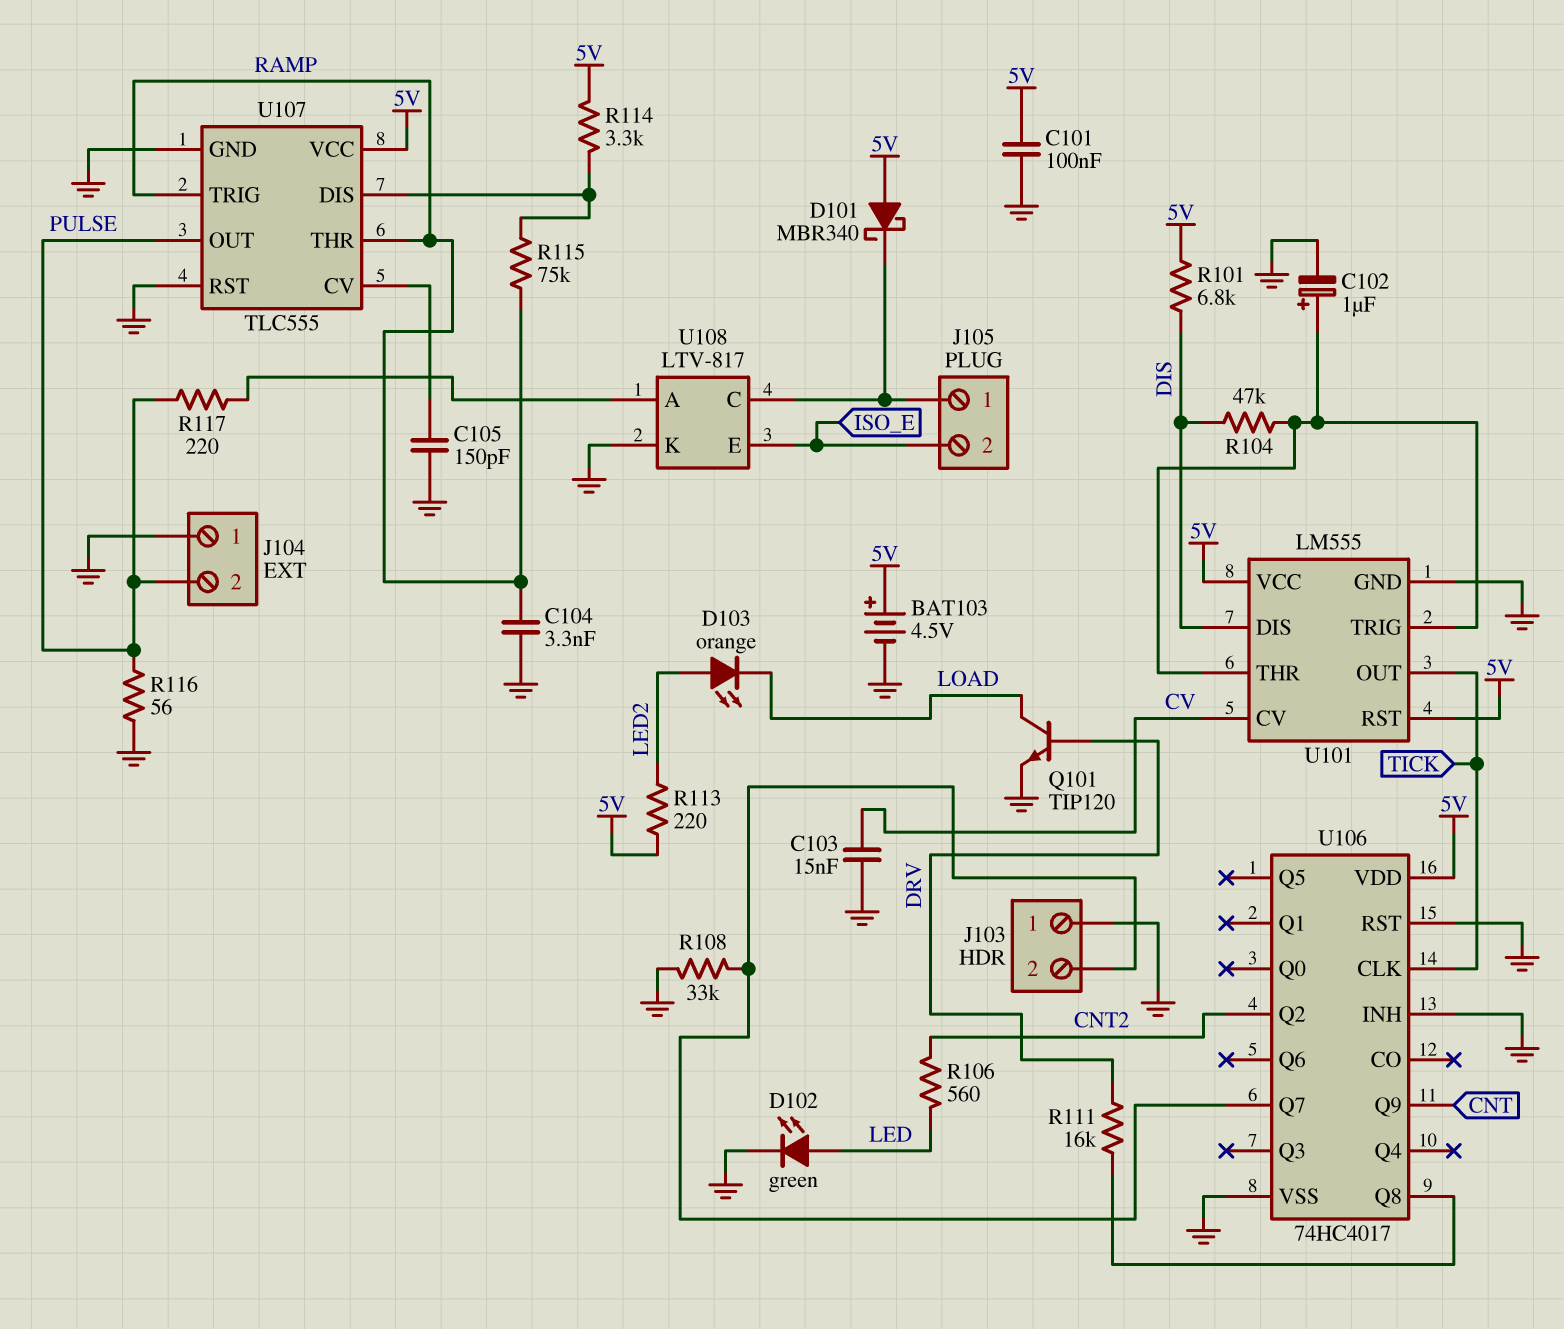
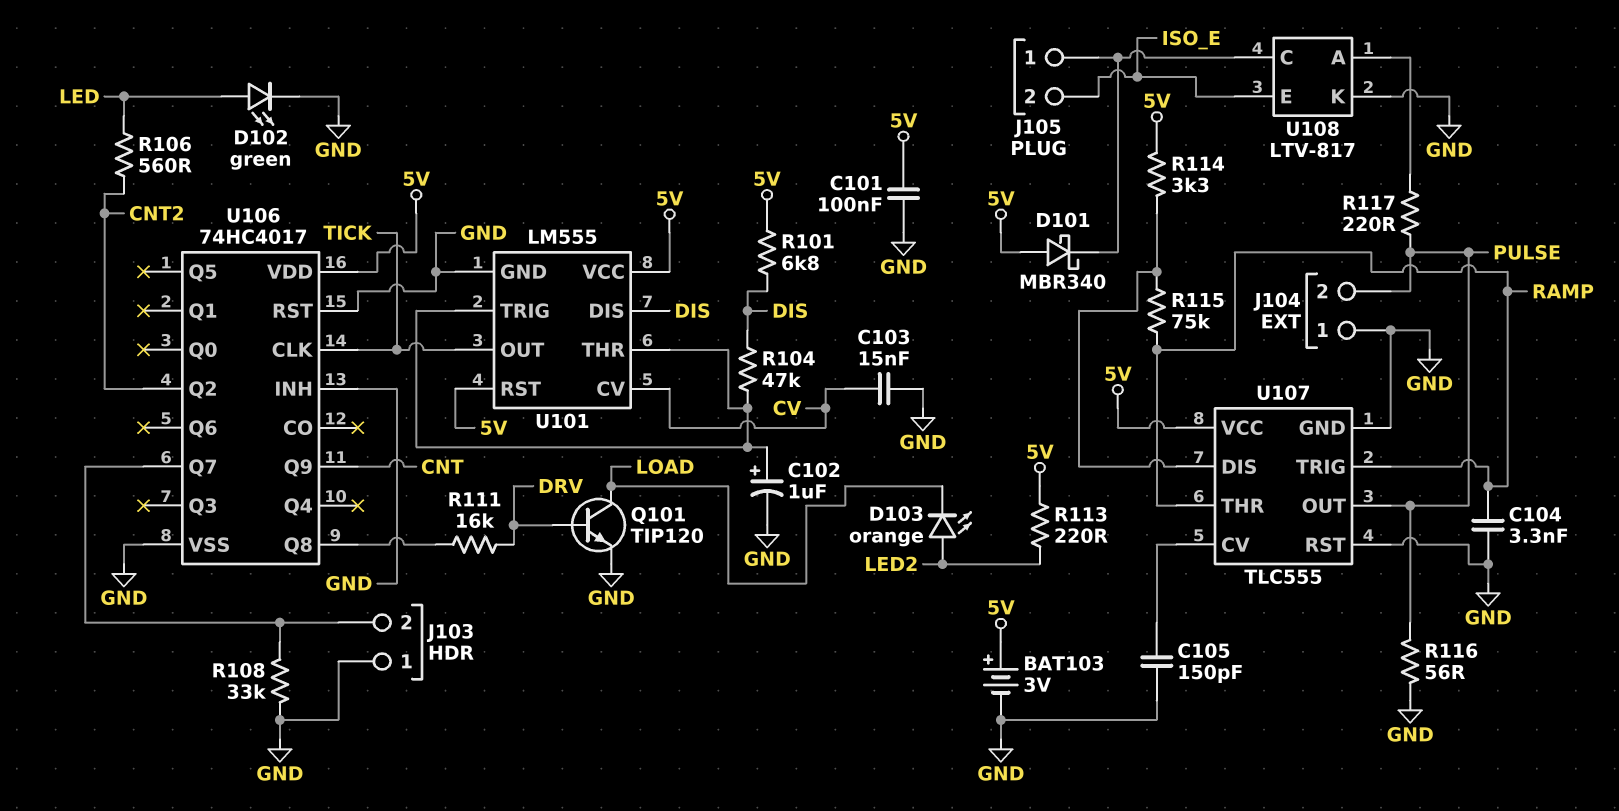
BAT103: 4.5V (plus 5V, minus GND) -> 3V (plus 5V, minus GND)

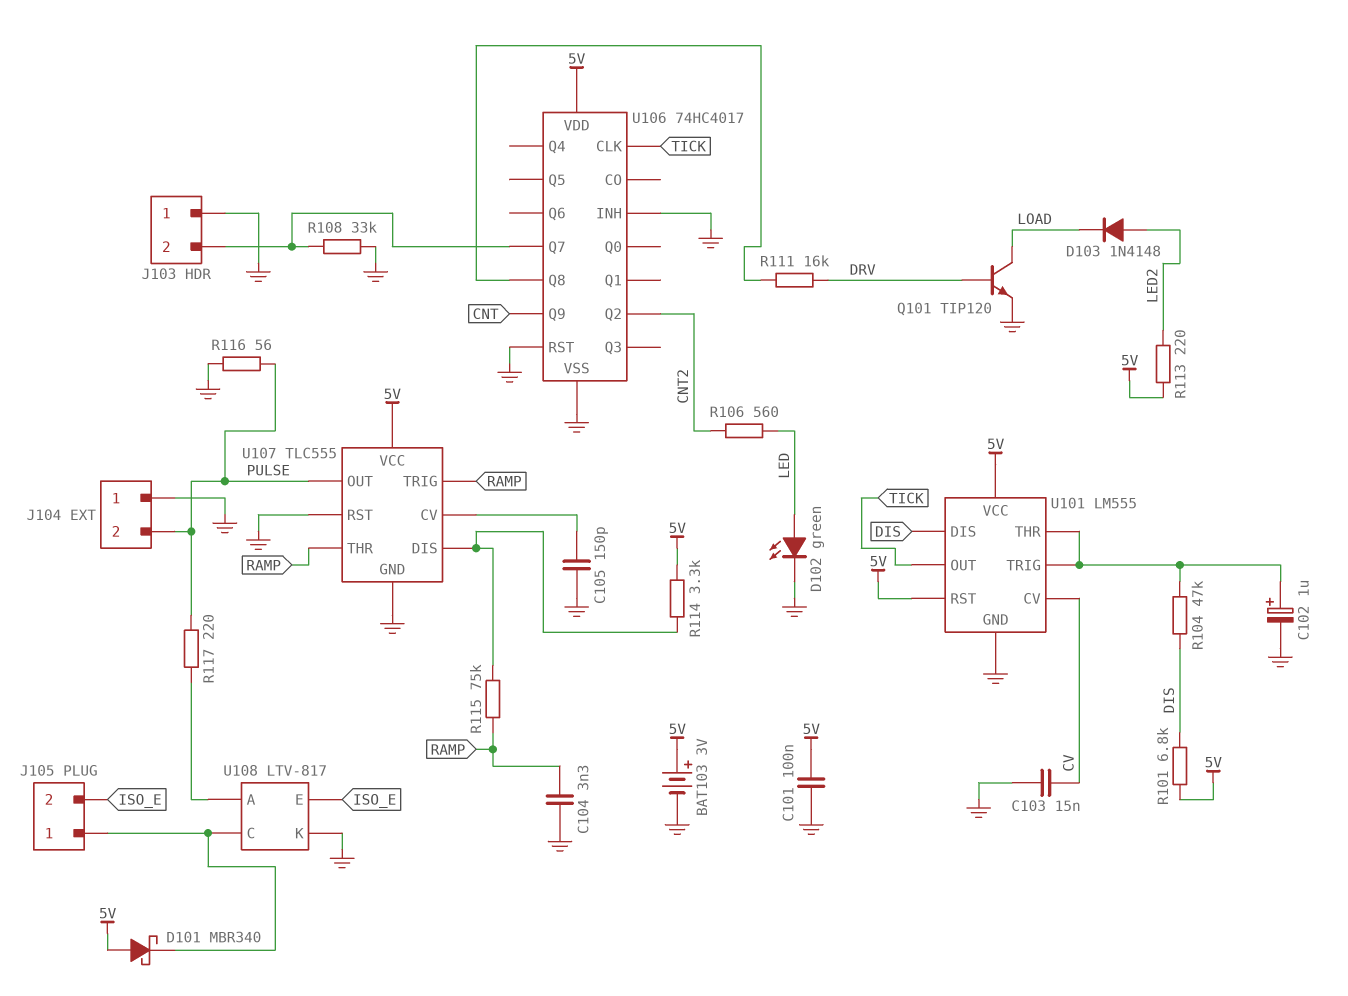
D103: LED orange (A LED2, K LOAD) -> diode 1N4148 (A LED2, K LOAD)

